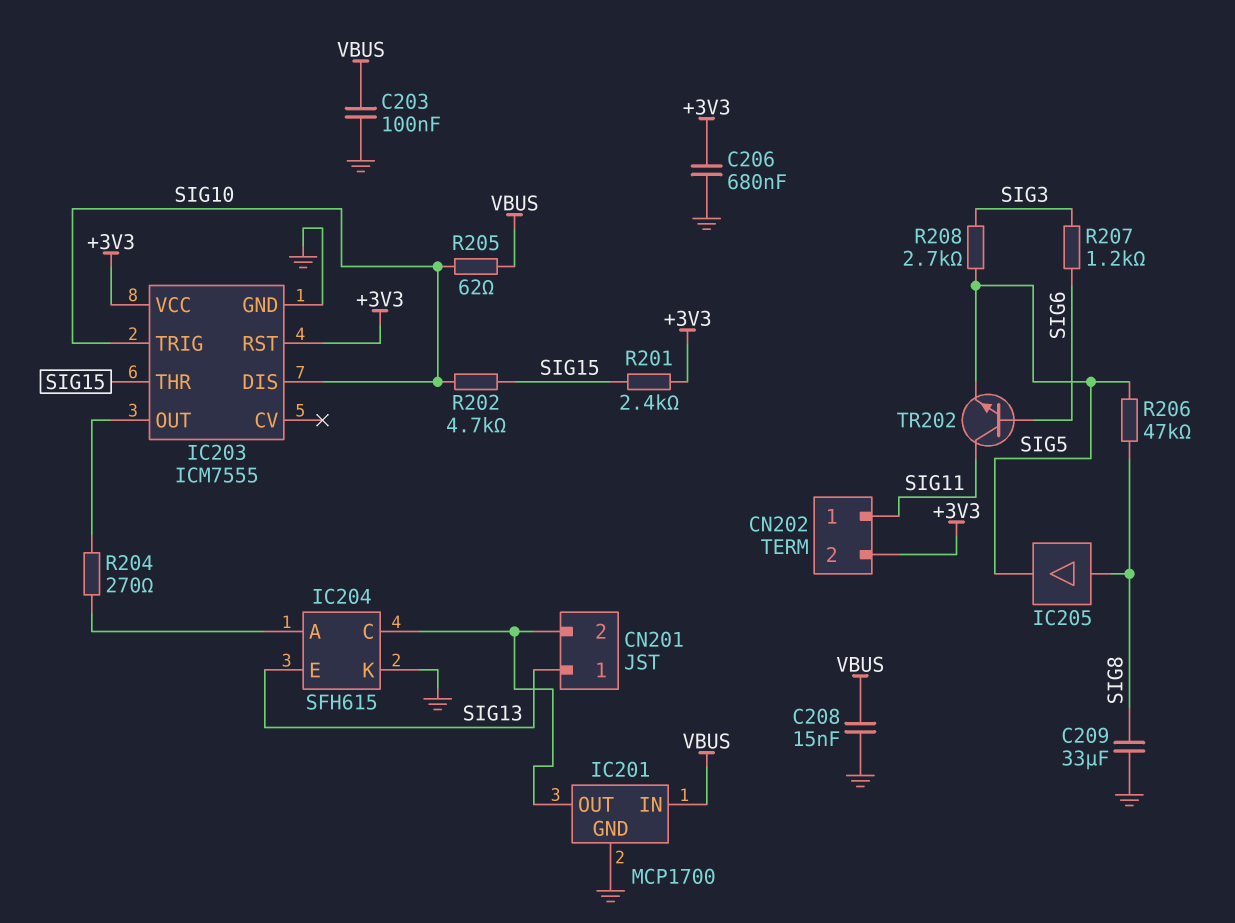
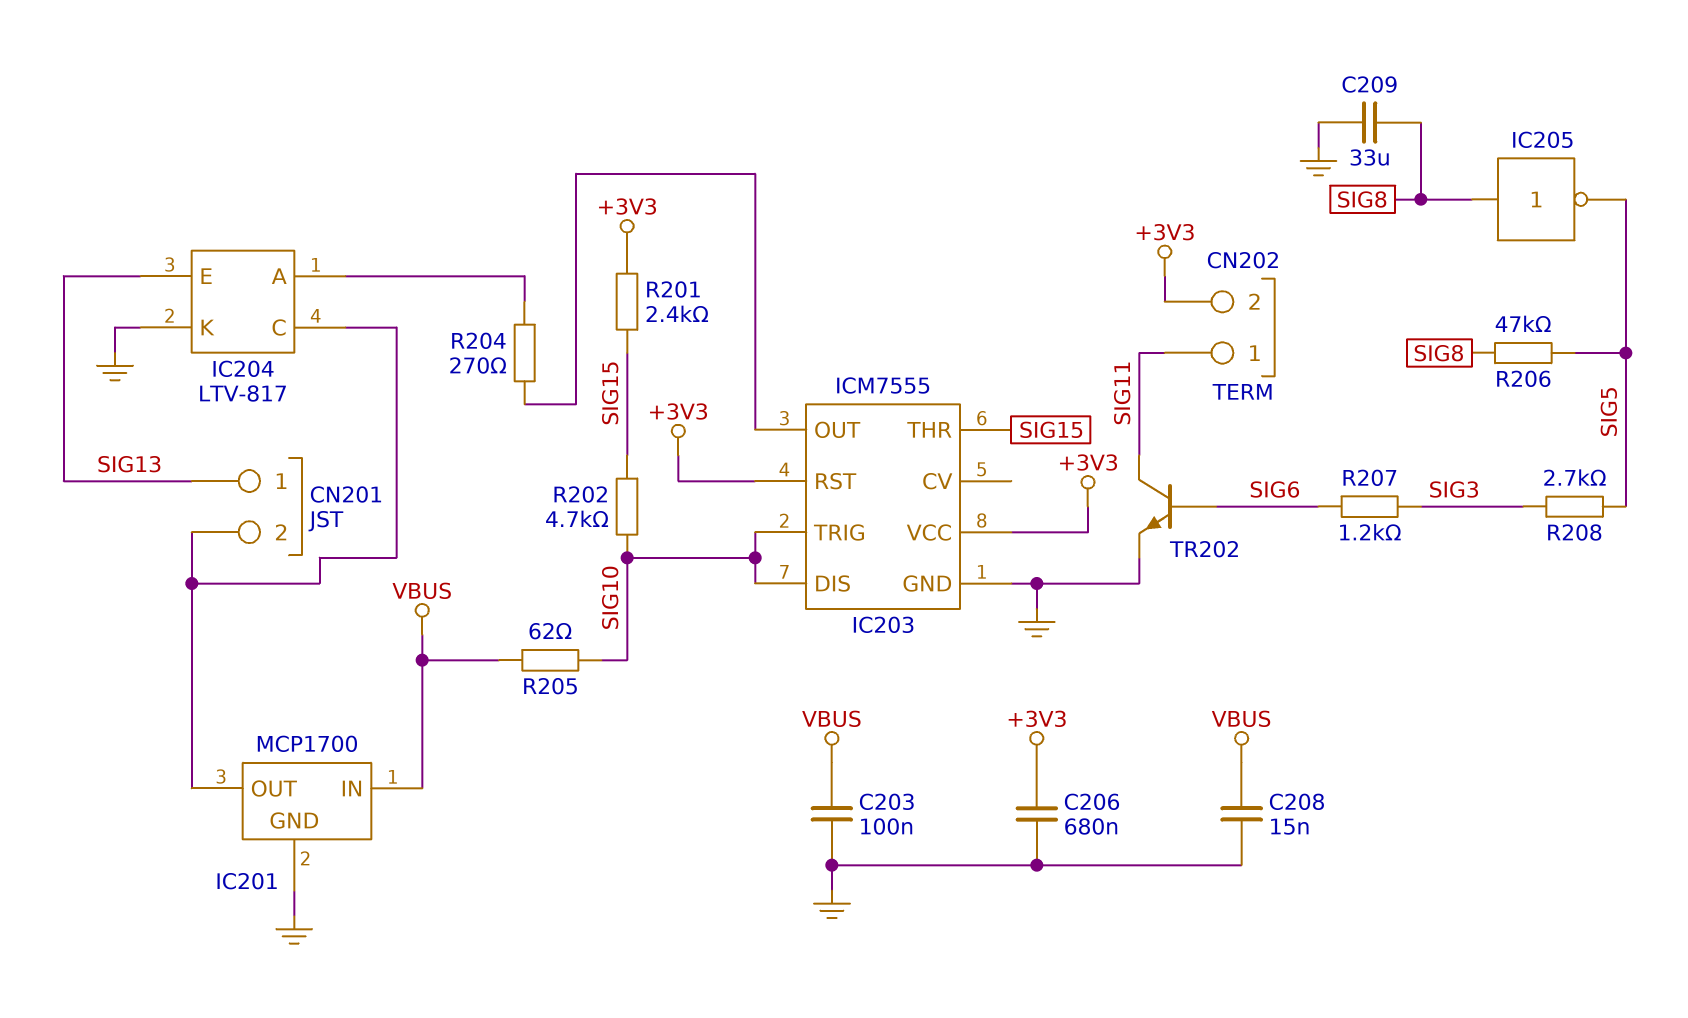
IC204: SFH615 -> LTV-817
IC205: buffer (in SIG8, out SIG5) -> NOT (in SIG8, out SIG5)
TR202: NPN (B SIG6, C SIG11, E SIG5) -> NPN (B SIG6, C SIG11, E GND)

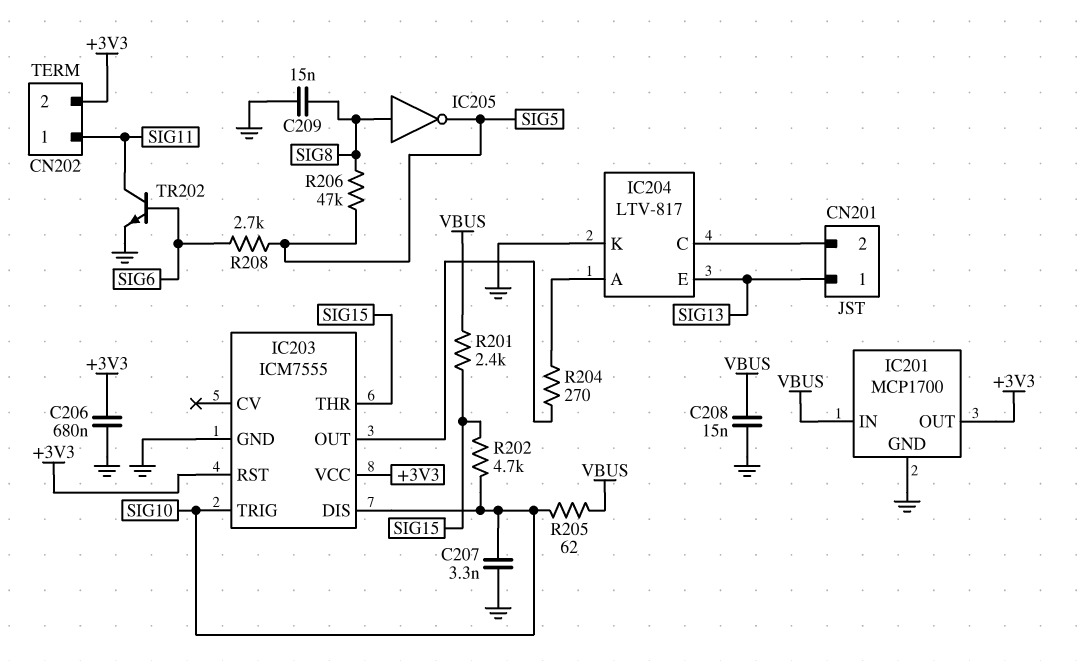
C203: 100nF (GND, VBUS) -> none
C207: none -> 3.3nF (GND, SIG10)
C209: 33uF (GND, SIG8) -> 15nF (GND, SIG8)
IC201 pin OUT: CN201/2 -> +3V3
R201: 2.4k (+3V3, SIG15) -> 2.4k (SIG15, VBUS)
R207: 1.2k (SIG3, SIG6) -> none
R208: 2.7k (SIG3, SIG5) -> 2.7k (SIG5, SIG6)

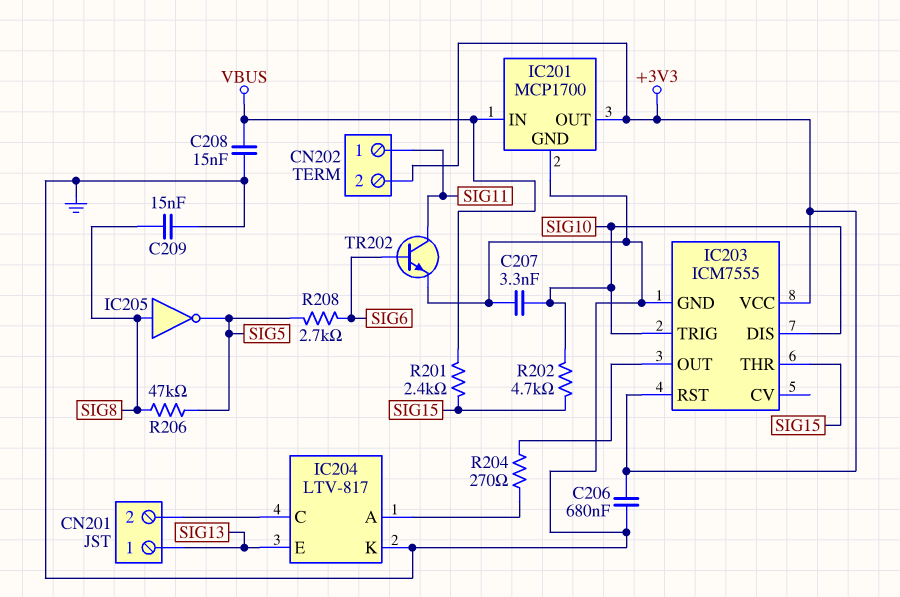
R205: 62 (SIG10, VBUS) -> none

